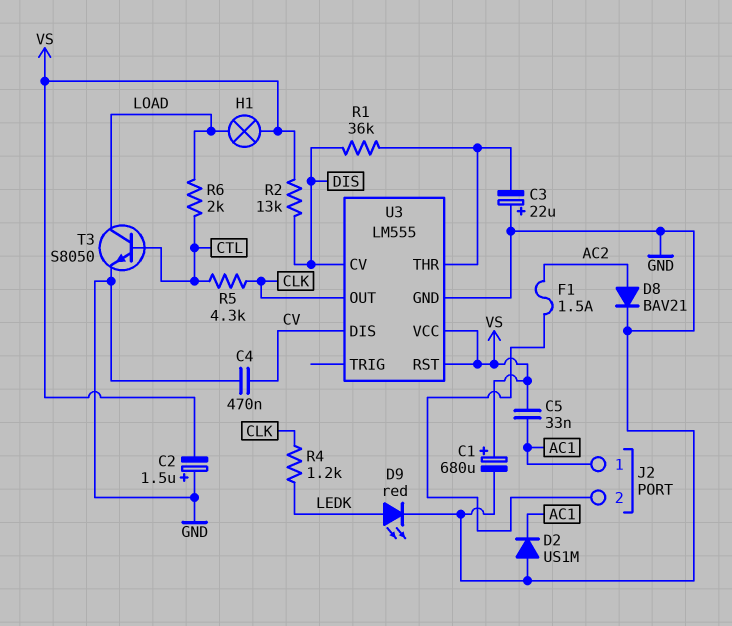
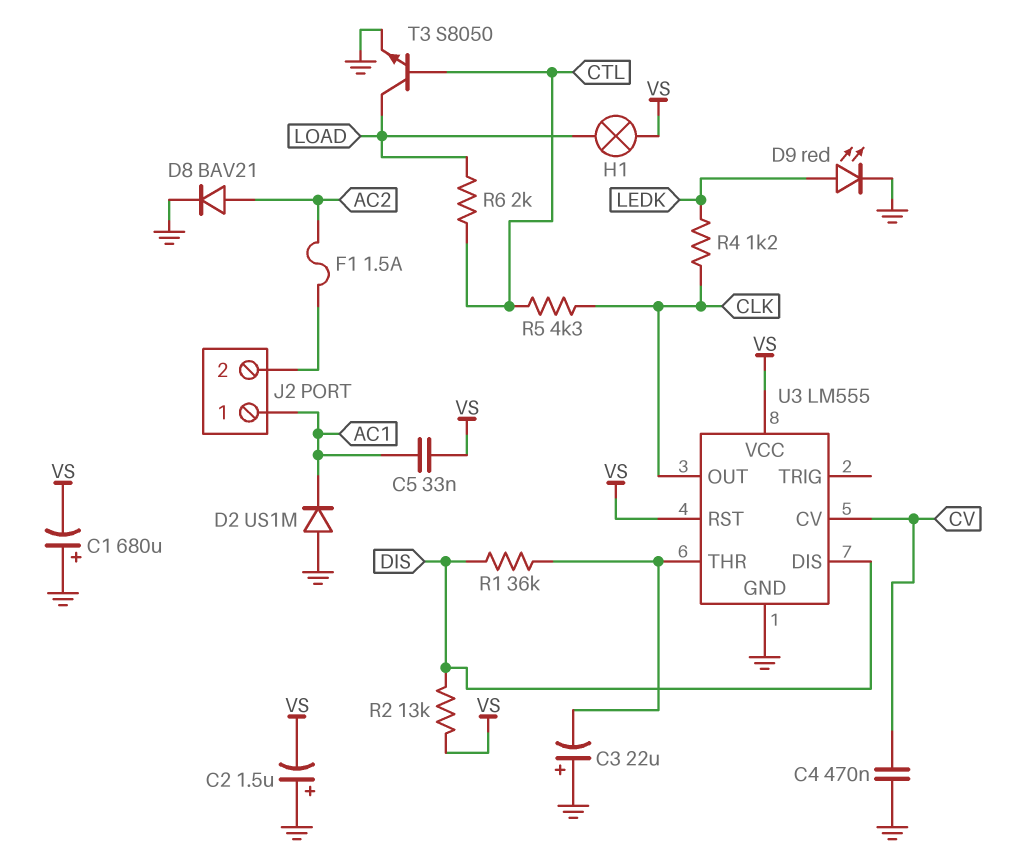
C1: 680uF (plus VS, minus GND) -> 680uF (plus GND, minus VS)
U3 pin CV: DIS -> CV
U3 pin DIS: CV -> DIS

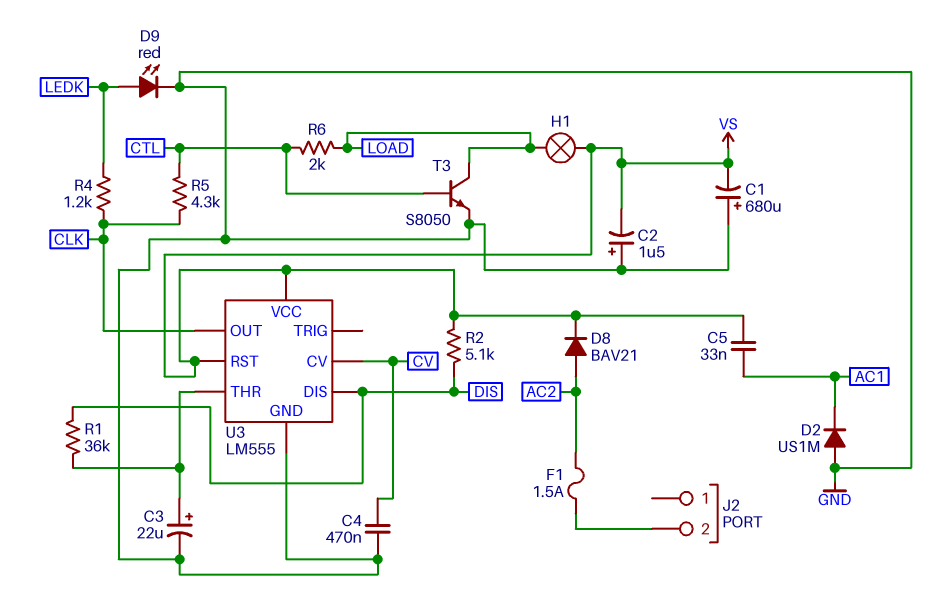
C3: 22uF (plus GND, minus U3/THR) -> 22uF (plus U3/THR, minus GND)
D8: diode BAV21 (A AC2, K GND) -> diode BAV21 (A AC2, K VS)
J2 pin 1: AC1 -> none
R2: 13k (DIS, VS) -> 5.1k (DIS, VS)

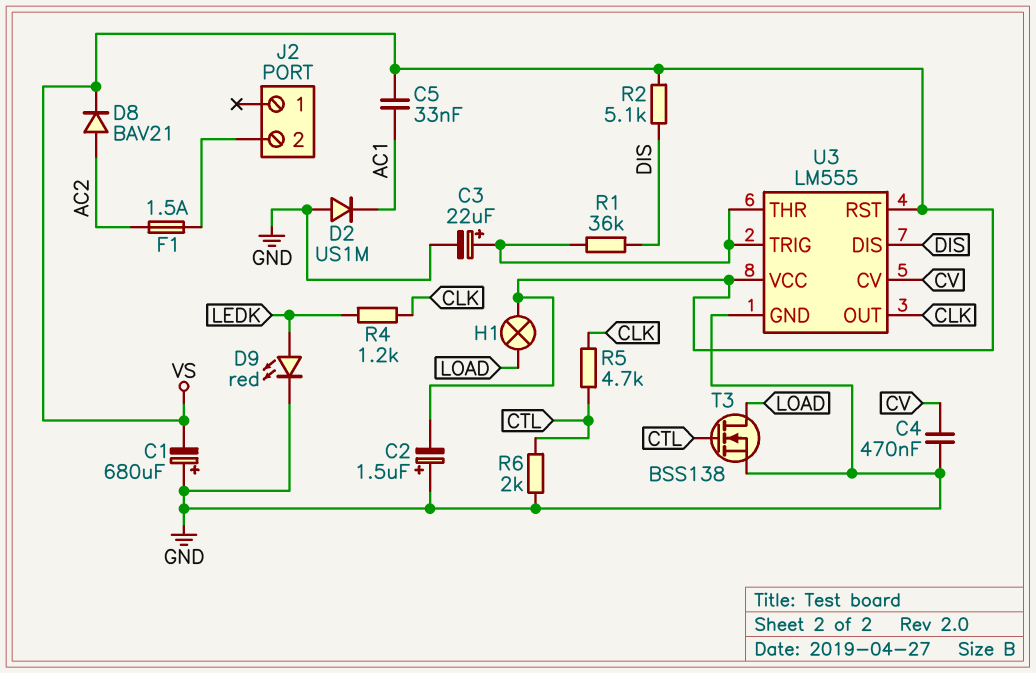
R5: 4.3k (CLK, CTL) -> 4.7k (CLK, CTL)
R6: 2k (CTL, LOAD) -> 2k (CTL, GND)
T3: NPN S8050 (B CTL, C LOAD, E GND) -> NMOS BSS138 (G CTL, D LOAD, S GND)
U3 pin TRIG: none -> U3/THR

